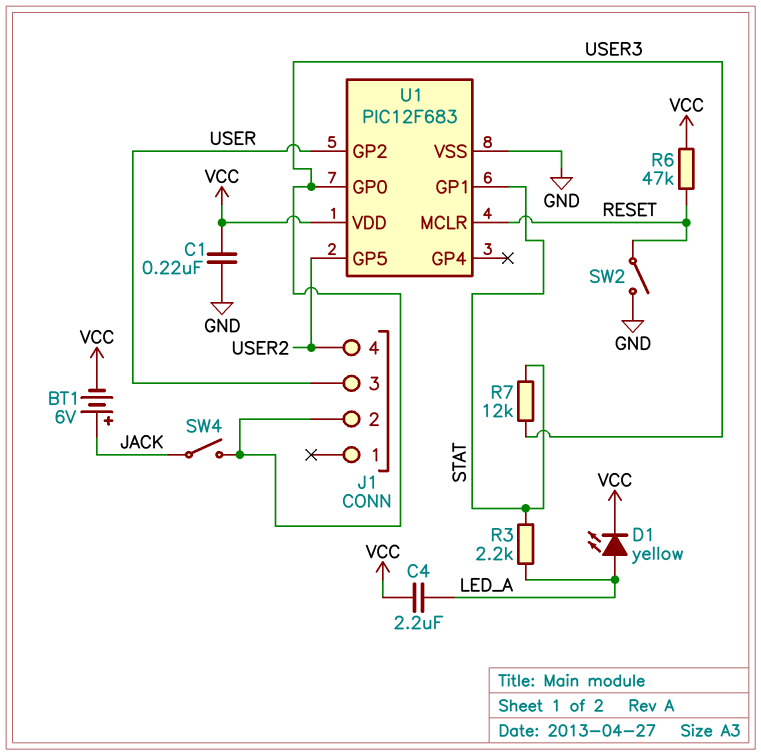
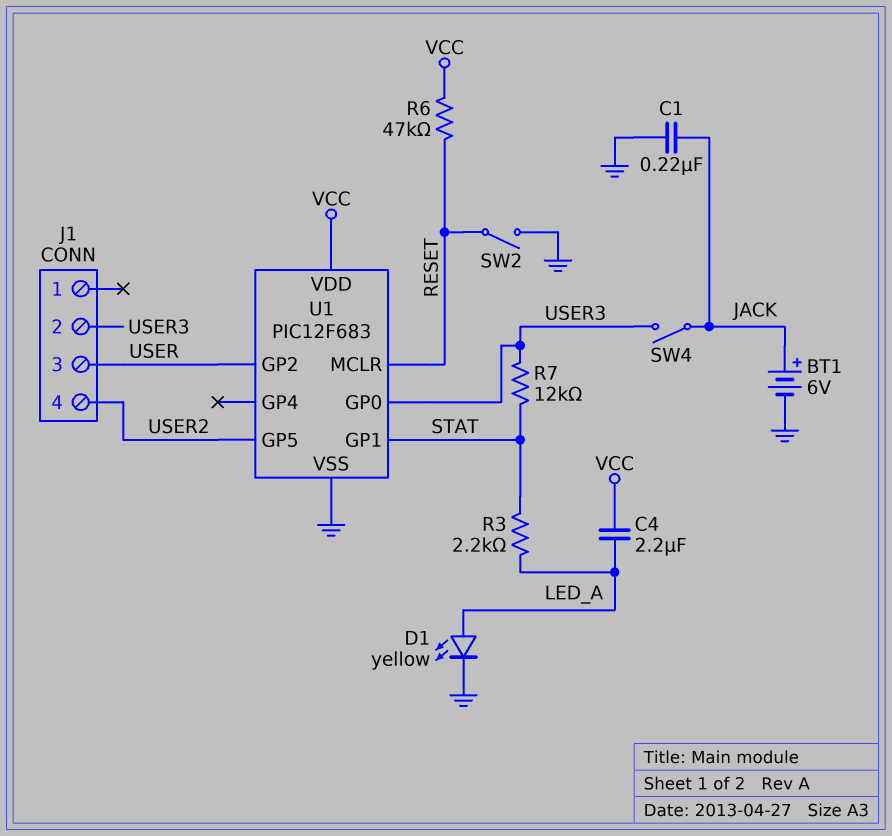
BT1: 6V (plus JACK, minus VCC) -> 6V (plus JACK, minus GND)
C1: 220nF (GND, VCC) -> 220nF (GND, JACK)
D1: LED yellow (A LED_A, K VCC) -> LED yellow (A LED_A, K GND)

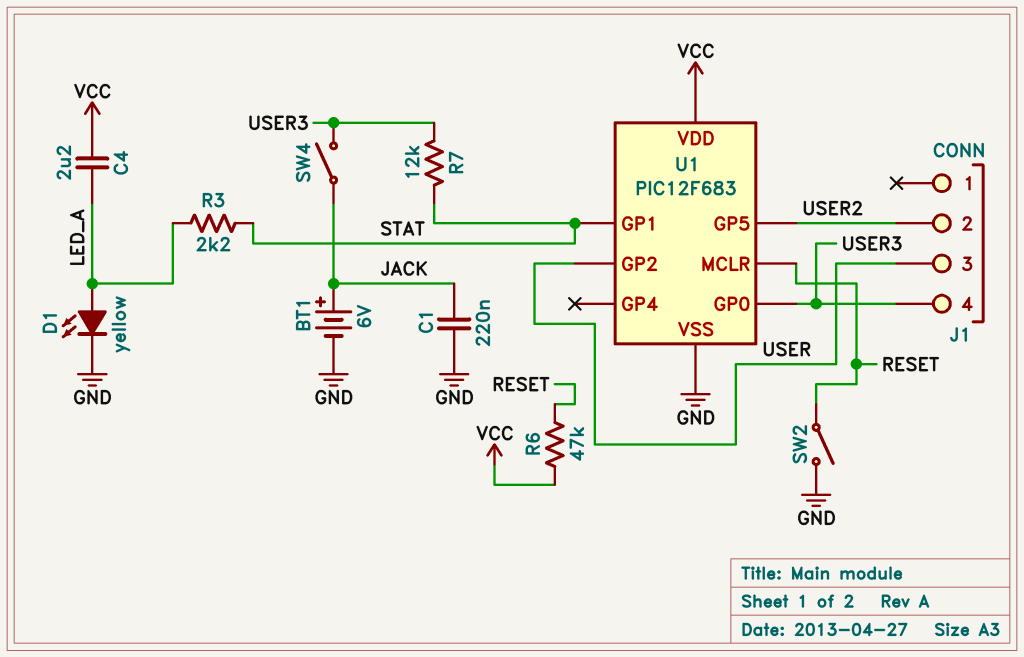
J1 pin 2: USER3 -> USER2
J1 pin 4: USER2 -> USER3

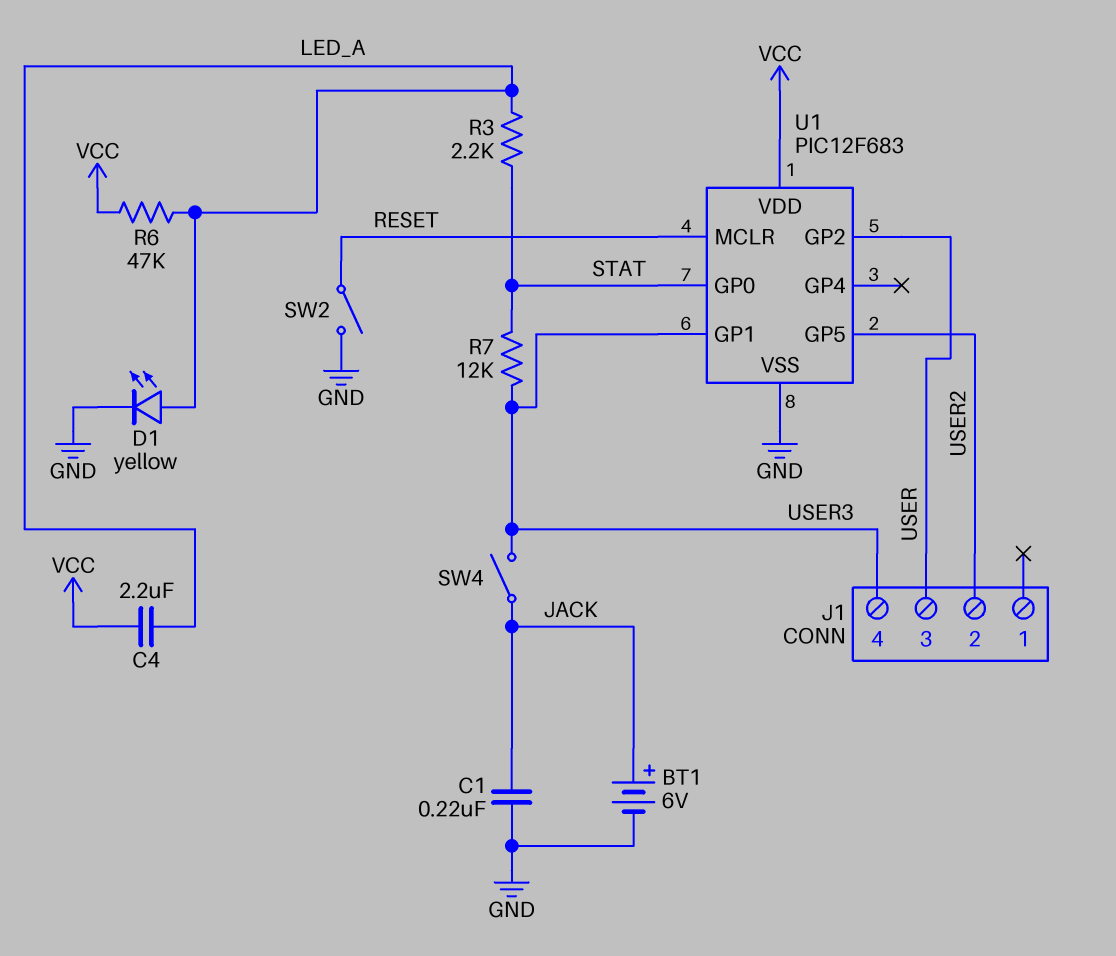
R6: 47k (RESET, VCC) -> 47k (LED_A, VCC)
U1 pin GP0: USER3 -> STAT
U1 pin GP1: STAT -> USER3

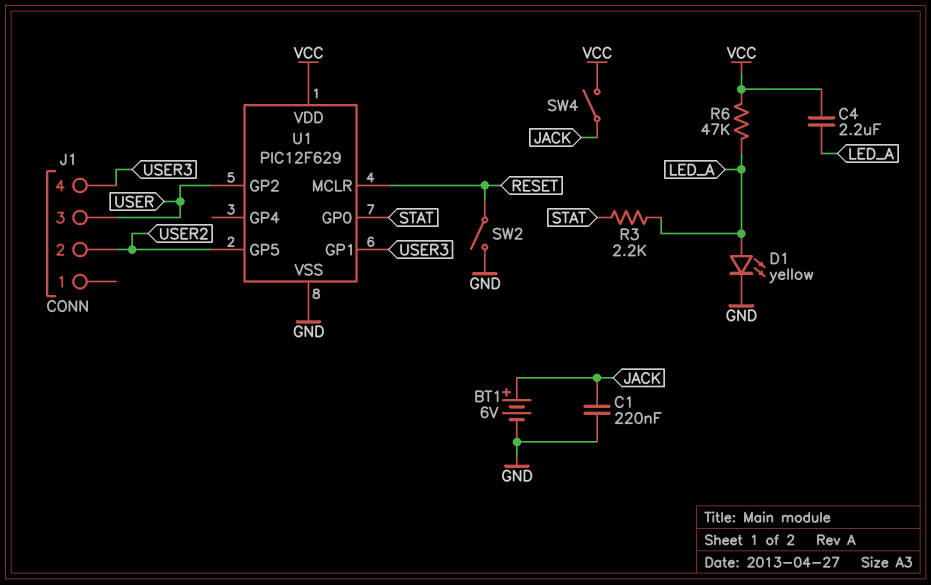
R7: 12k (STAT, USER3) -> none
SW4: switch (JACK, USER3) -> switch (JACK, VCC)
U1: PIC12F683 -> PIC12F629

